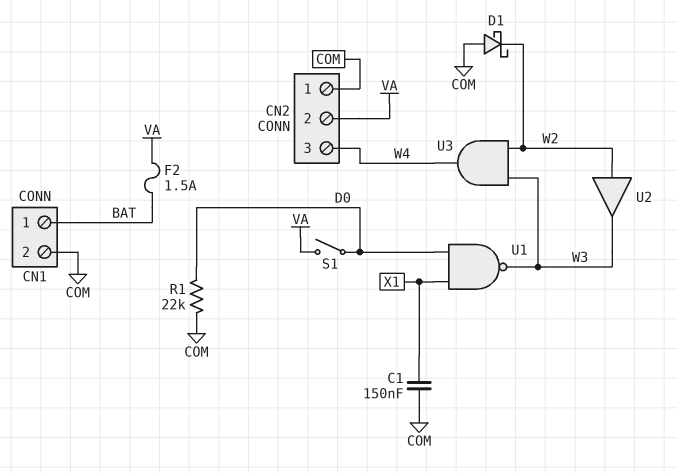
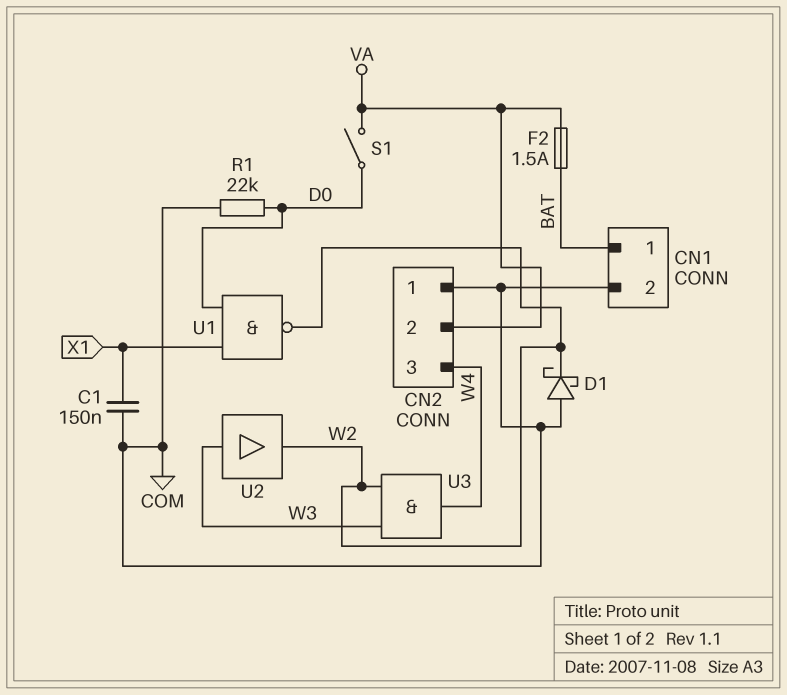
U1: NAND (in D0, in X1, out W3) -> NAND (in D0, in X1, out W2)
U2: buffer (in W2, out W3) -> buffer (in W3, out W2)

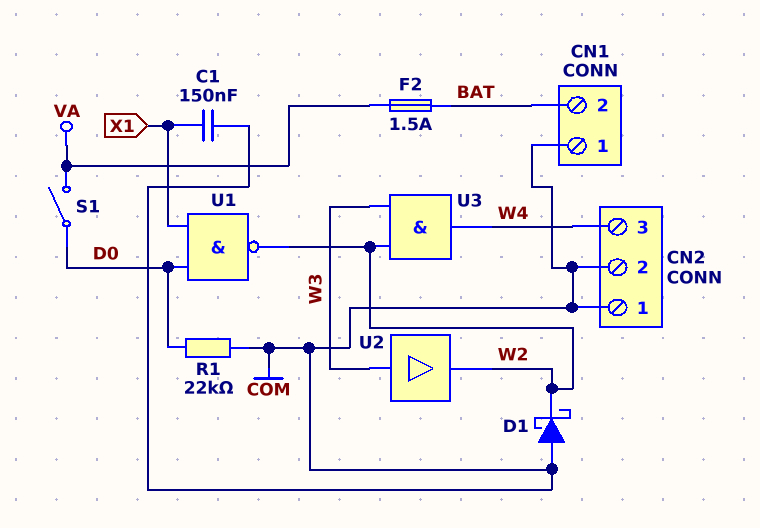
CN1 pin 1: BAT -> COM
CN1 pin 2: COM -> BAT
CN2 pin 2: VA -> COM

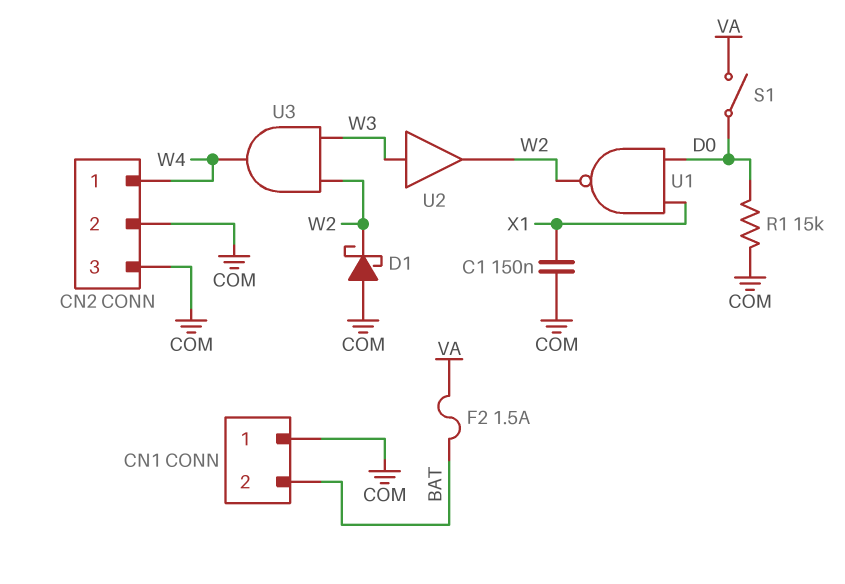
CN2 pin 1: COM -> W4
CN2 pin 3: W4 -> COM
R1: 22k (COM, D0) -> 15k (COM, D0)

